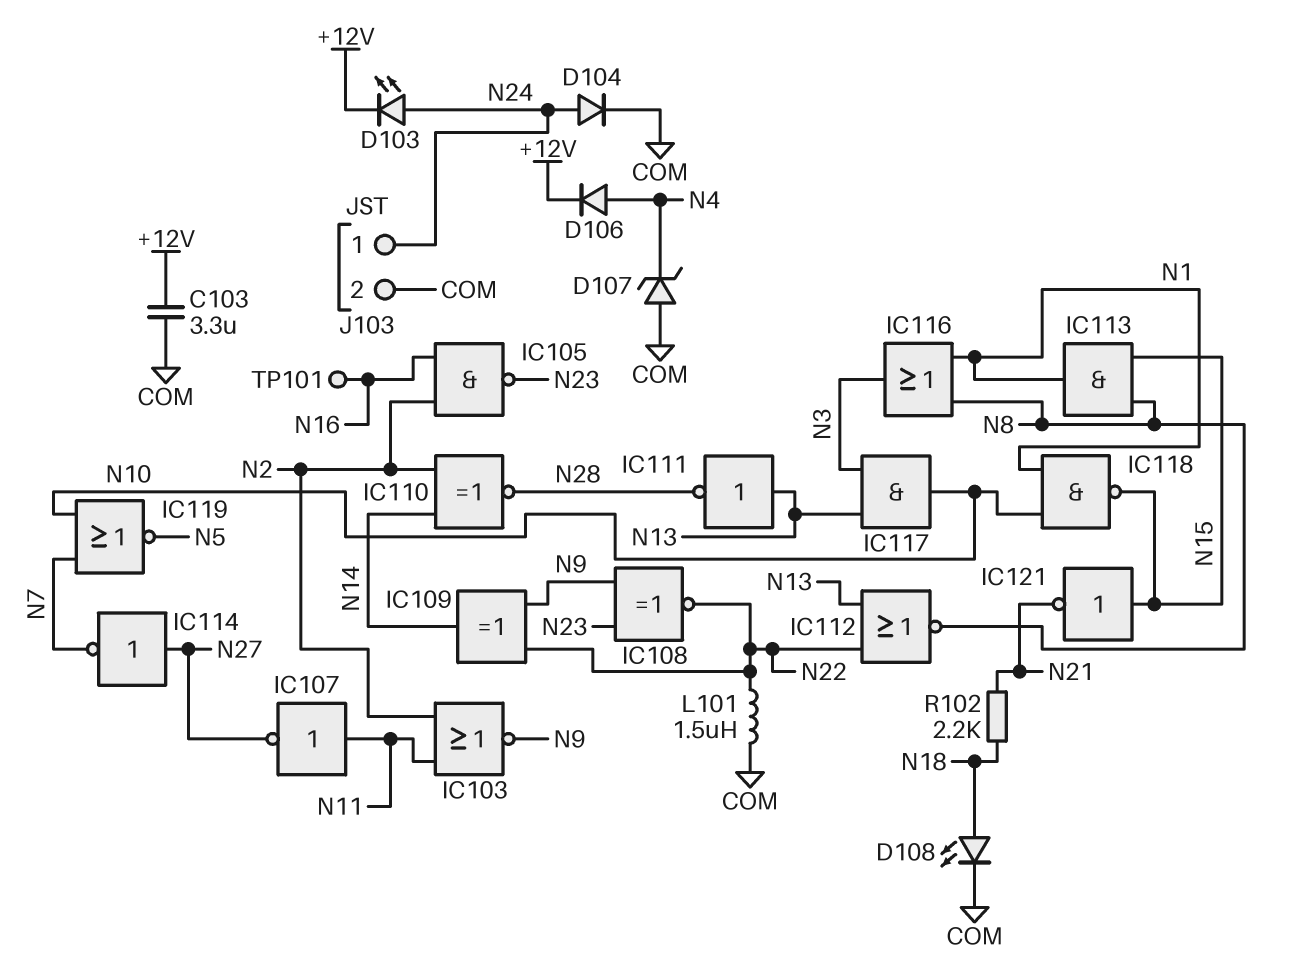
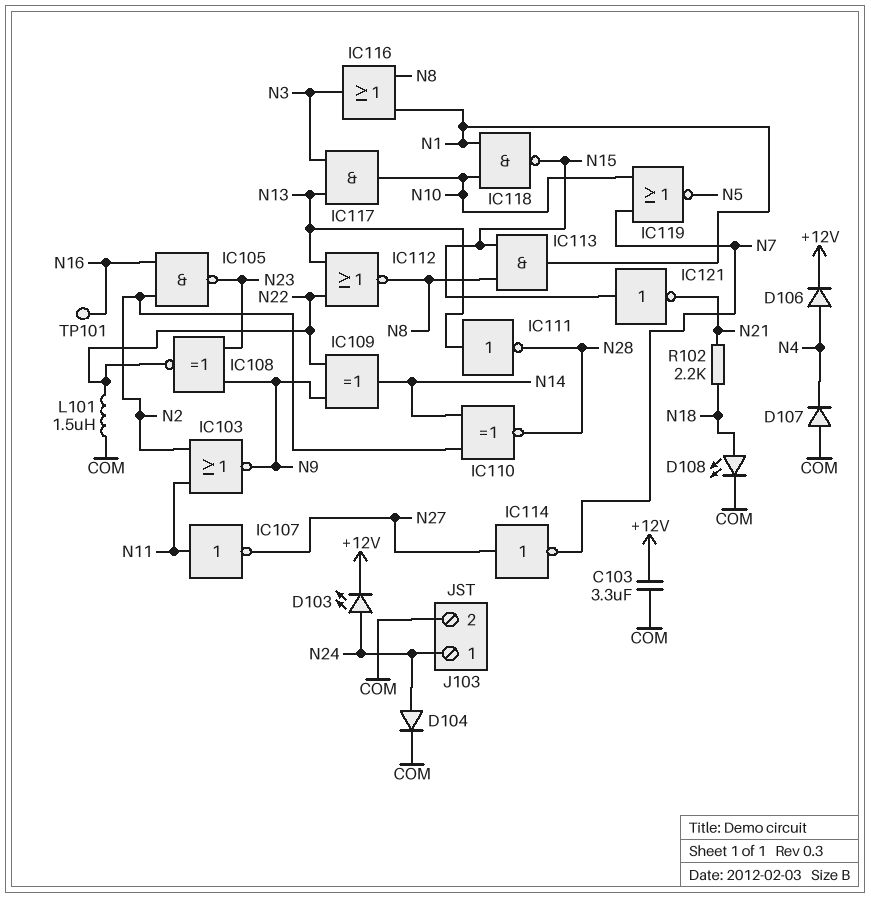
D107: zener (A COM, K N4) -> diode (A COM, K N4)

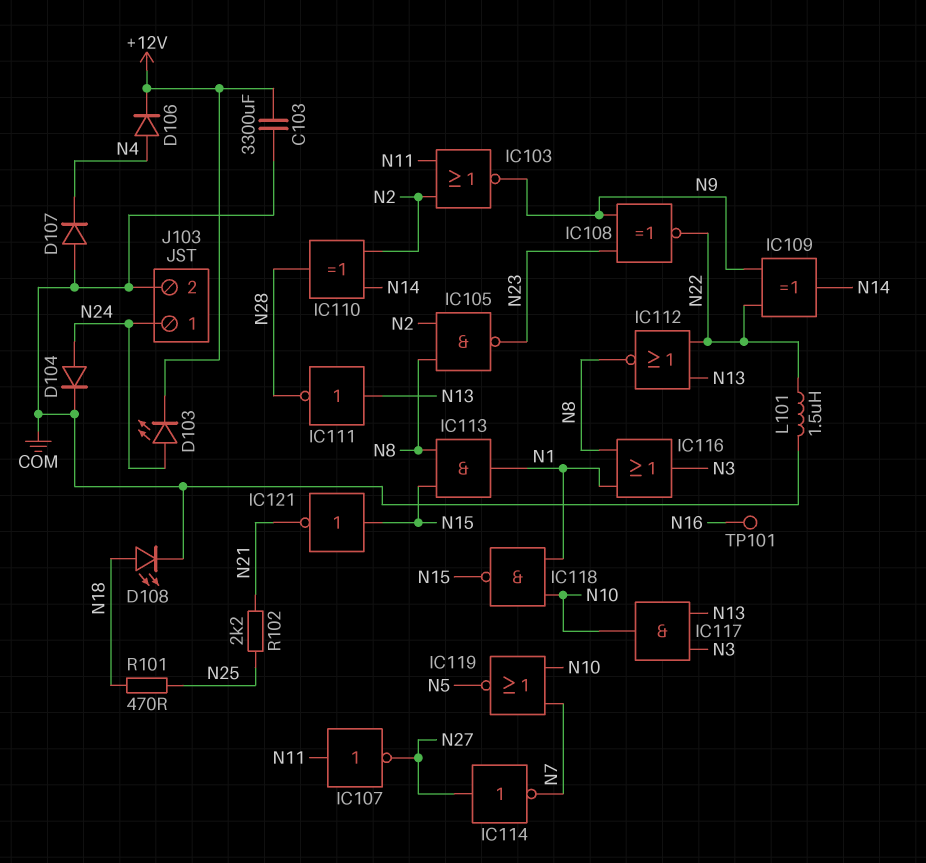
C103: 3.3uF (+12V, COM) -> 3300uF (+12V, COM)
IC105: NAND (in N2, in N16, out N23) -> NAND (in N2, in N8, out N23)
IC110: XNOR (in N2, in N14, out N28) -> XOR (in N2, in N14, out N28)
R101: none -> 470 (N18, N25)
R102: 2.2k (N18, N21) -> 2.2k (N21, N25)

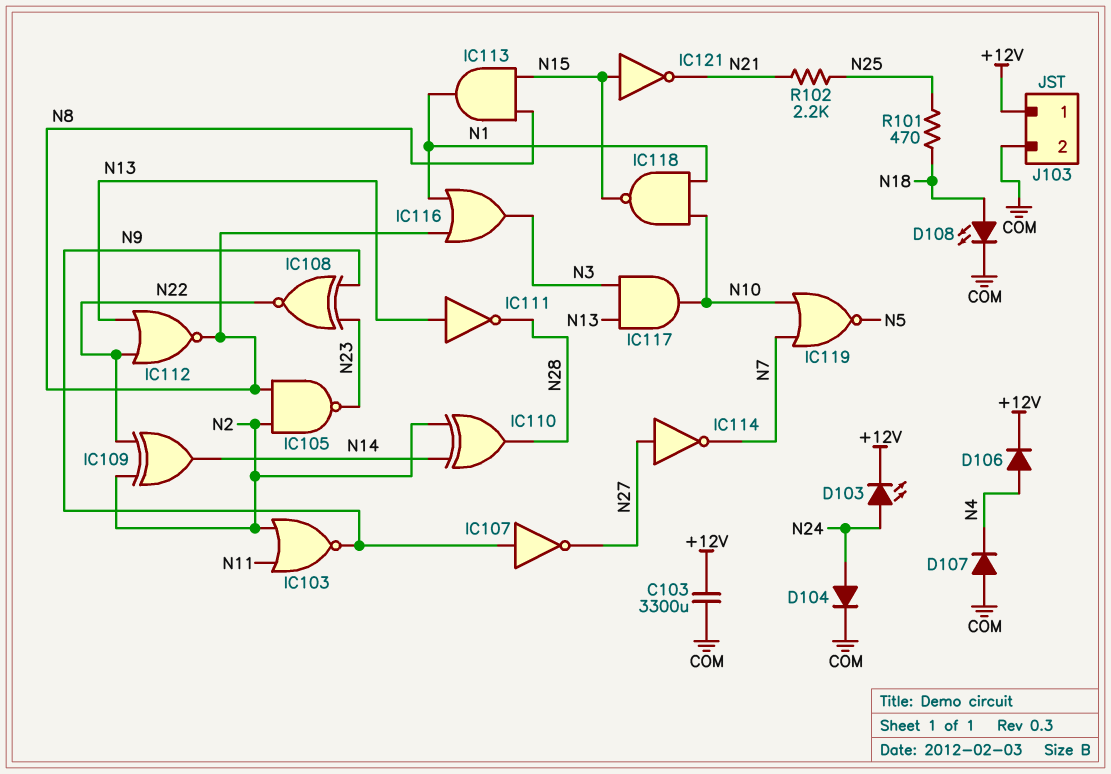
IC107: NOT (in N11, out N27) -> NOT (in N9, out N27)
IC109: XOR (in N9, in N22, out N14) -> XOR (in N2, in N22, out N14)
J103 pin 1: N24 -> +12V
L101: 1.5uH (COM, N22) -> none
TP101: test point (N16) -> none

